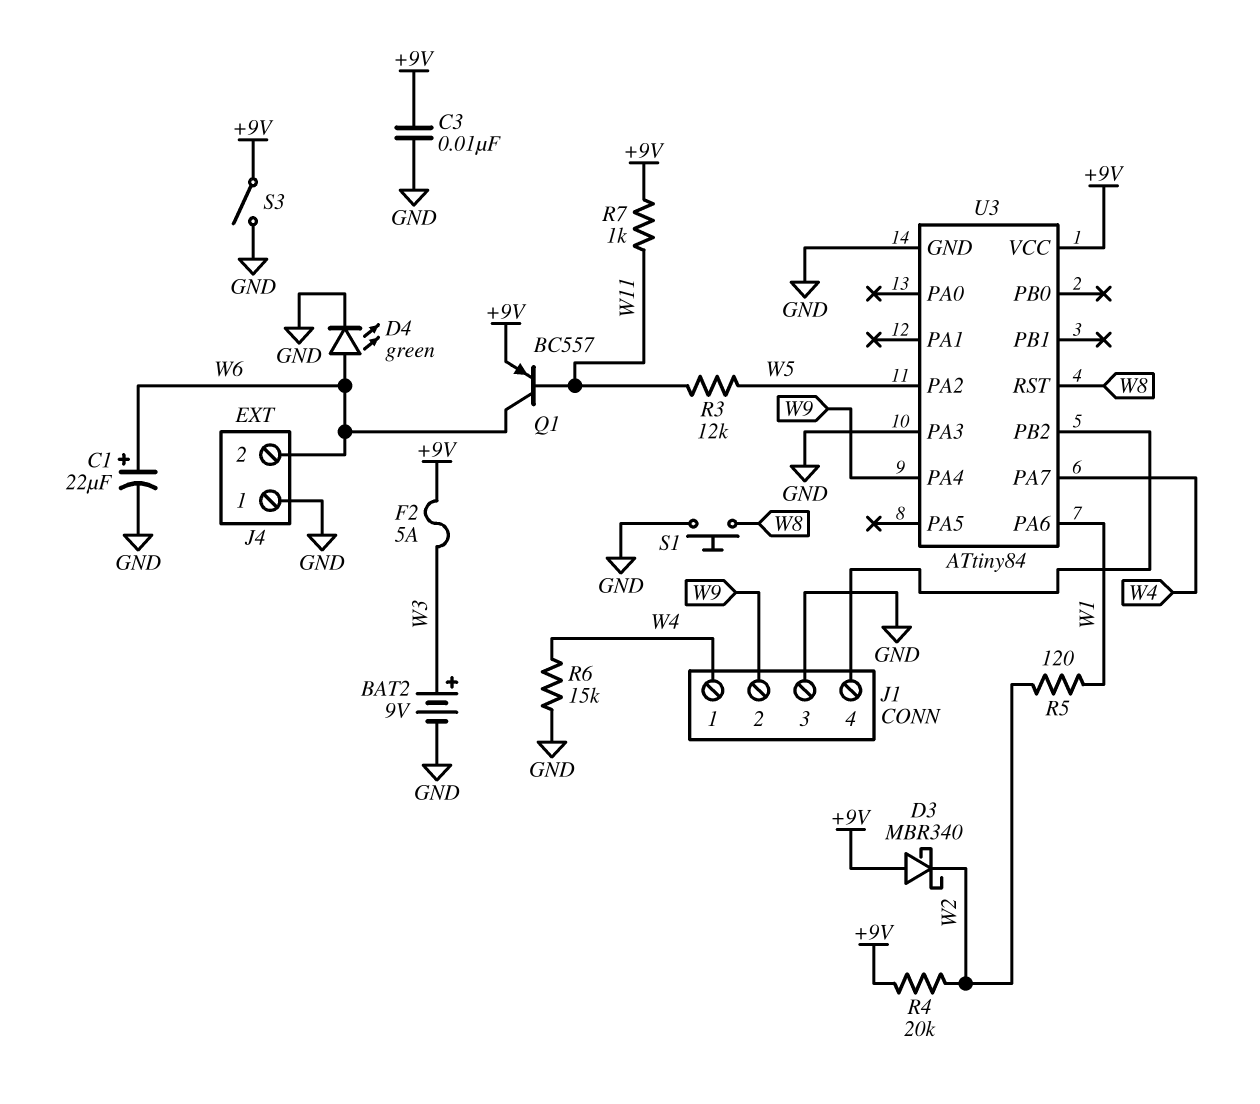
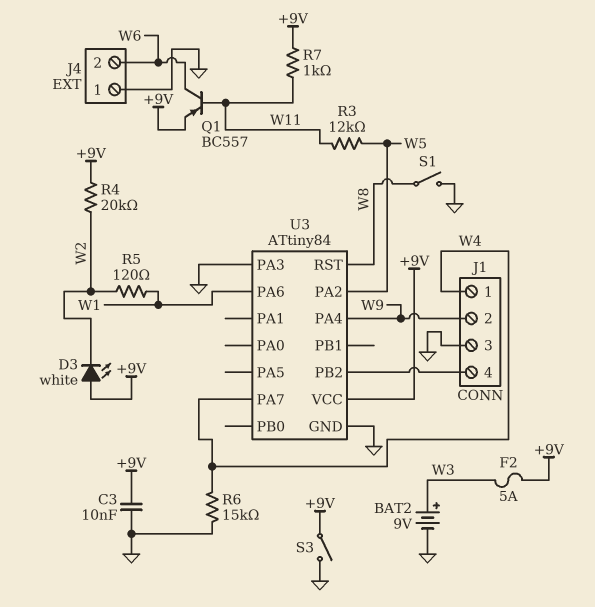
C1: 22uF (plus W6, minus GND) -> none
D3: schottky MBR340 (A +9V, K W2) -> LED white (A +9V, K W2)
D4: LED green (A W6, K GND) -> none
S1: button (GND, W8) -> switch (GND, W8)

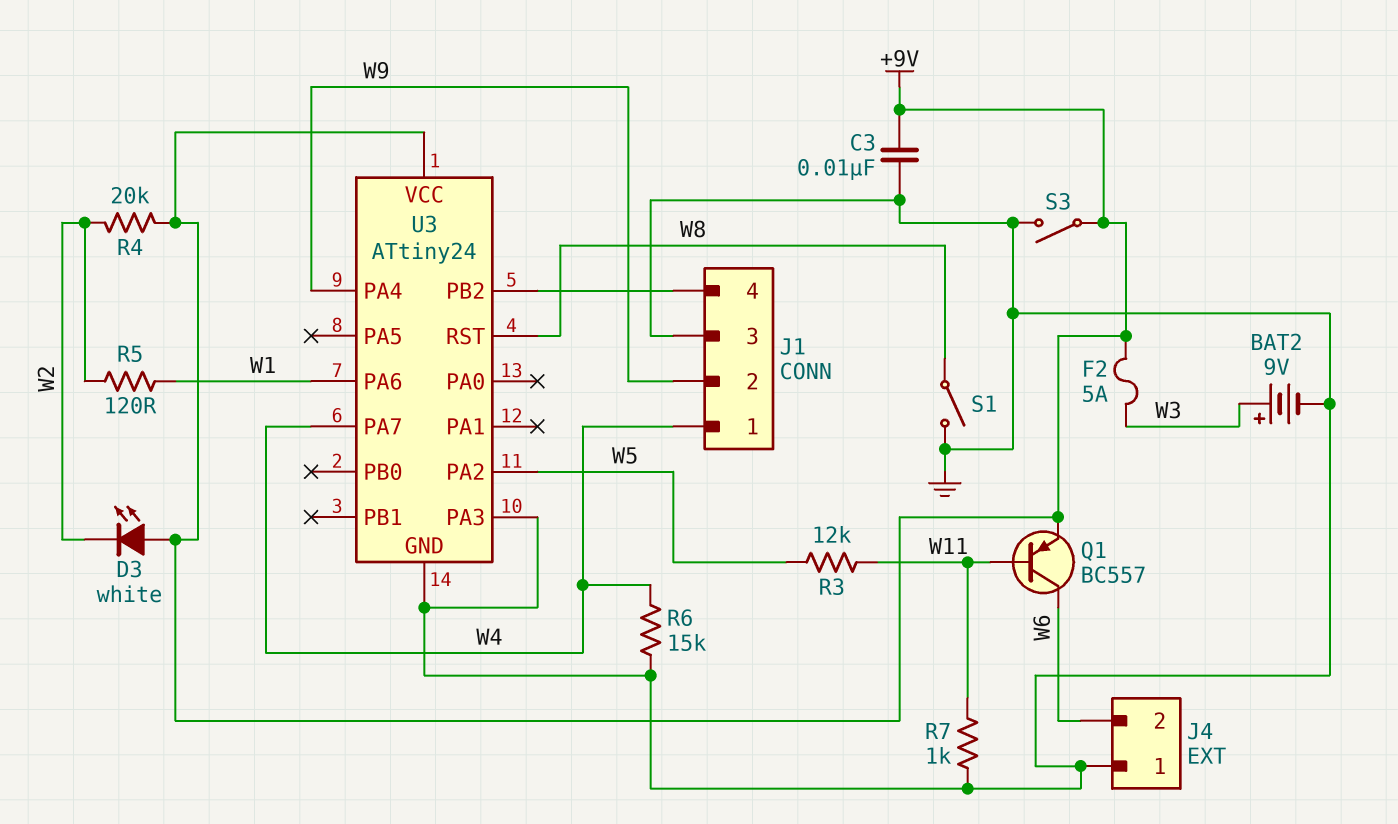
R7: 1k (+9V, W11) -> 1k (GND, W11)
U3: ATtiny84 -> ATtiny24

